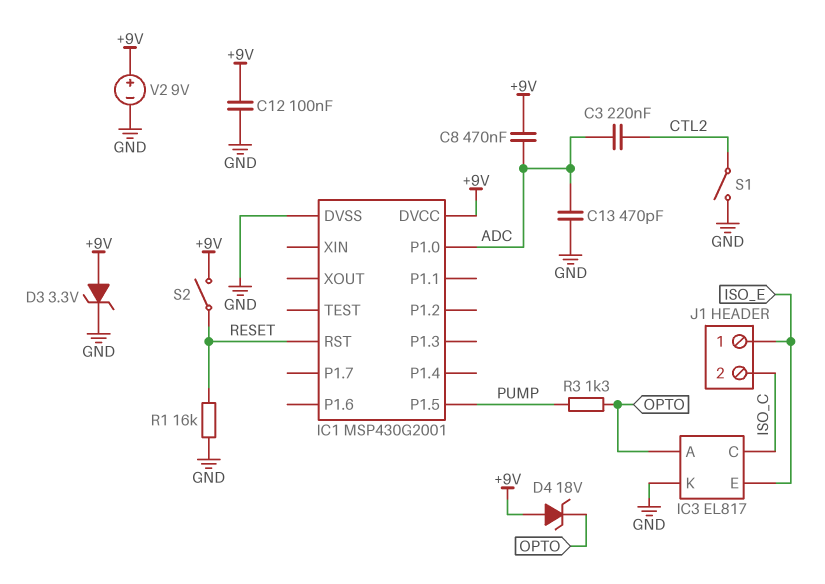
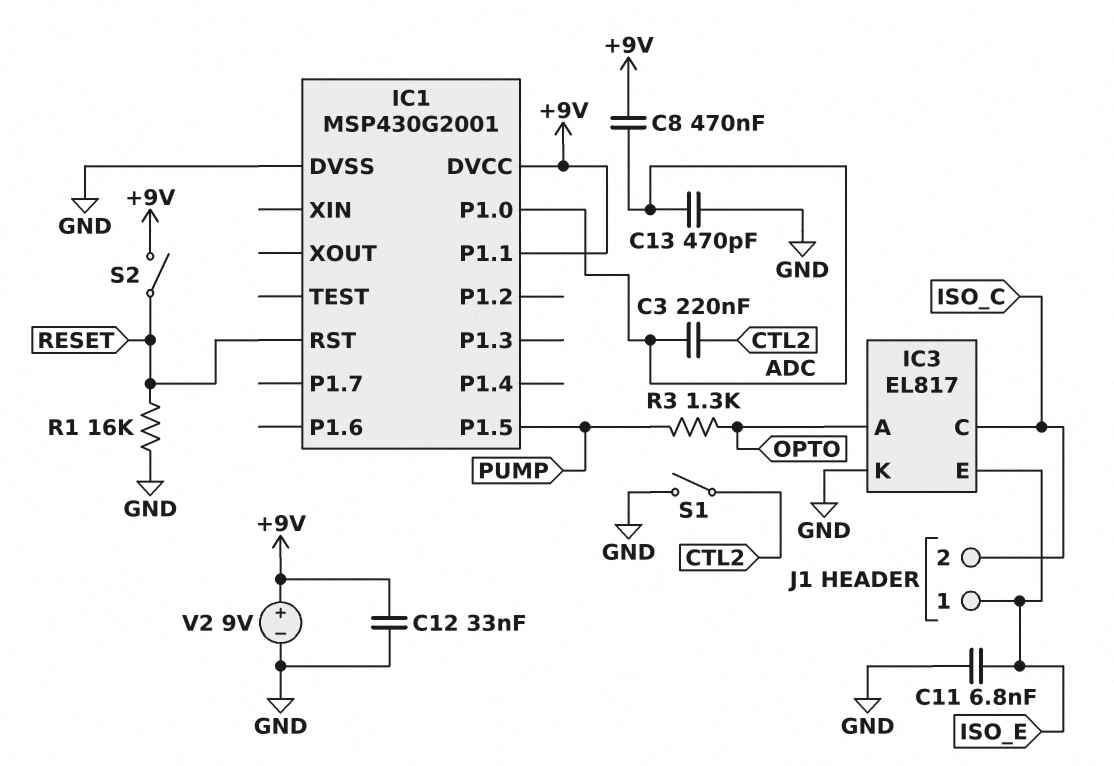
C11: none -> 6.8nF (GND, ISO_E)
C12: 100nF (+9V, GND) -> 33nF (+9V, GND)
D3: zener 3.3V (A +9V, K GND) -> none
D4: zener 18V (A +9V, K OPTO) -> none
IC1 pin P1.1: none -> +9V

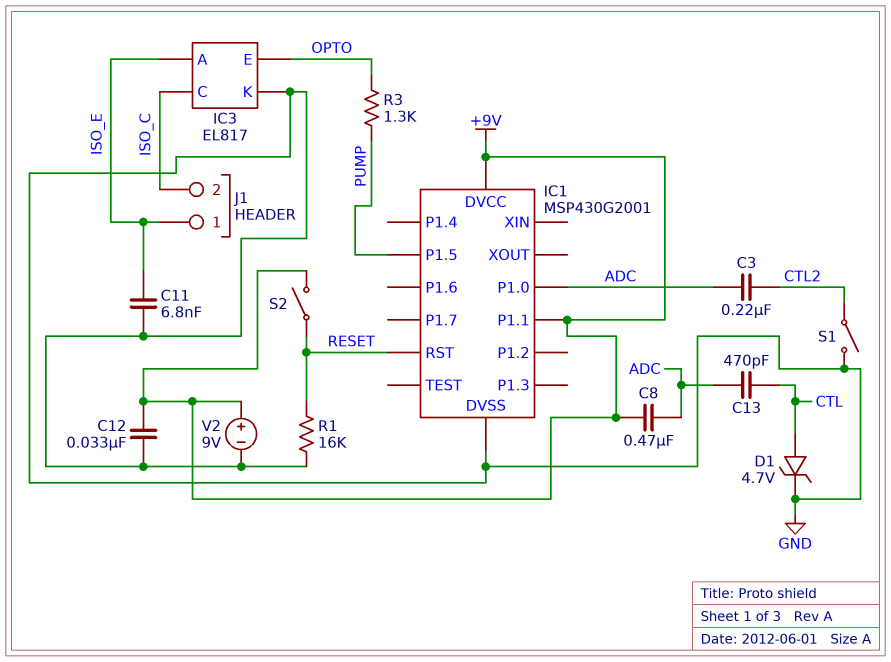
C13: 470pF (ADC, GND) -> 470pF (ADC, CTL)
D1: none -> zener 4.7V (A CTL, K GND)
IC3 pin A: OPTO -> ISO_E
IC3 pin E: ISO_E -> OPTO

